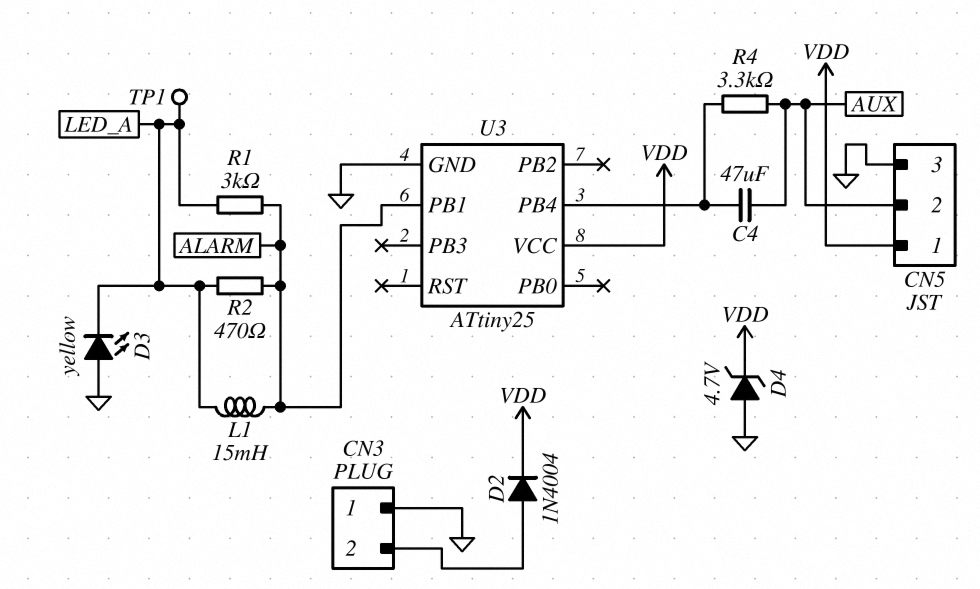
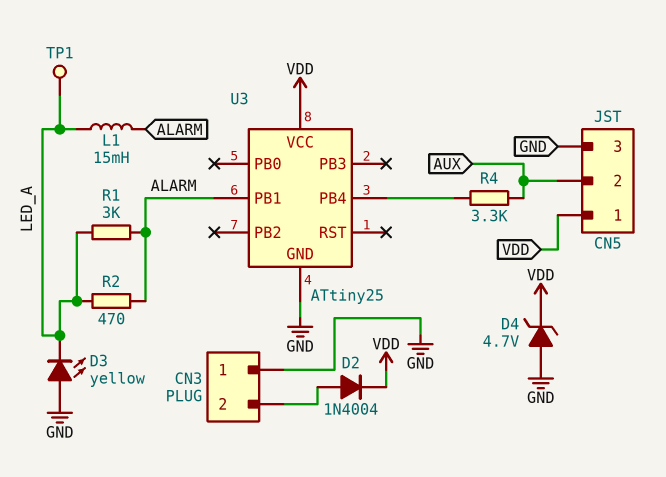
C4: 47uF (AUX, U3/PB4) -> none

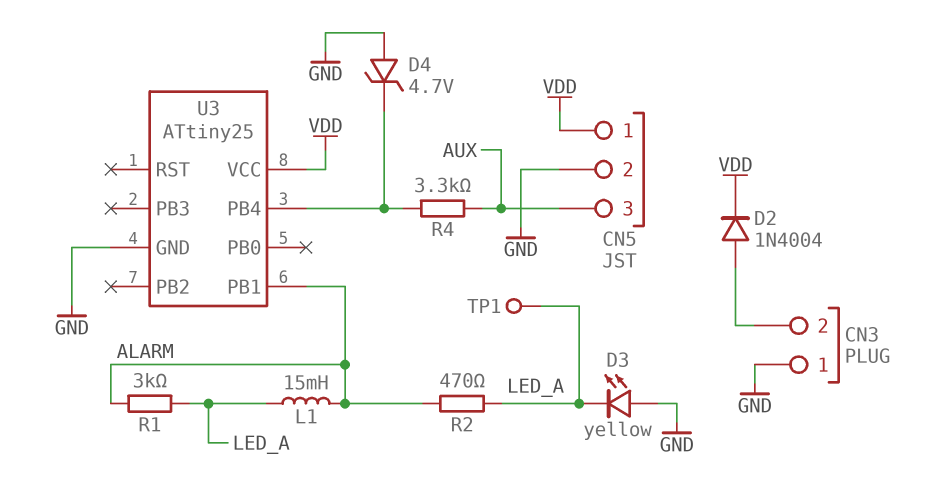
CN5 pin 2: AUX -> GND
CN5 pin 3: GND -> AUX
D4: zener 4.7V (A GND, K VDD) -> zener 4.7V (A GND, K U3/PB4)

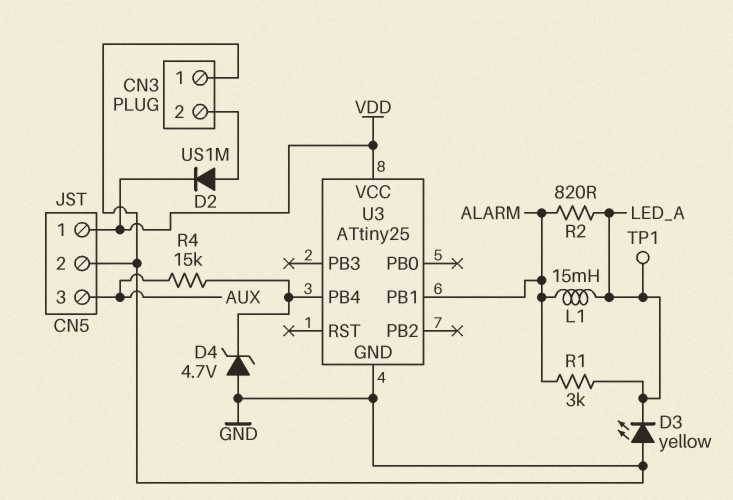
D2: diode 1N4004 (A CN3/2, K VDD) -> diode US1M (A CN3/2, K VDD)
R2: 470 (ALARM, LED_A) -> 820 (ALARM, LED_A)
R4: 3.3k (AUX, U3/PB4) -> 15k (AUX, U3/PB4)

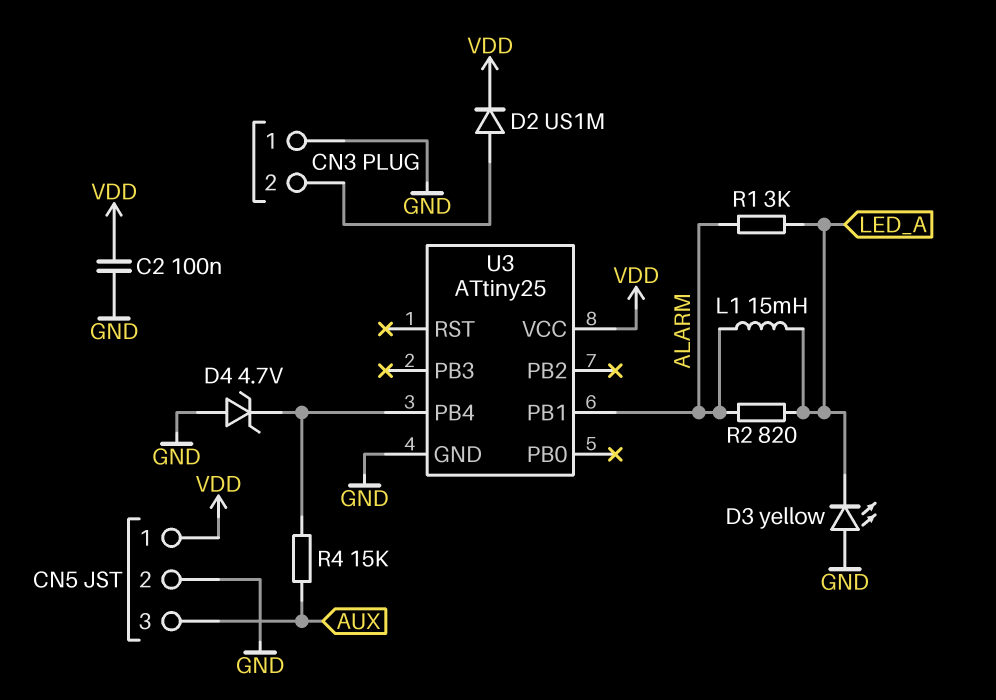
C2: none -> 100nF (GND, VDD)
TP1: test point (LED_A) -> none

